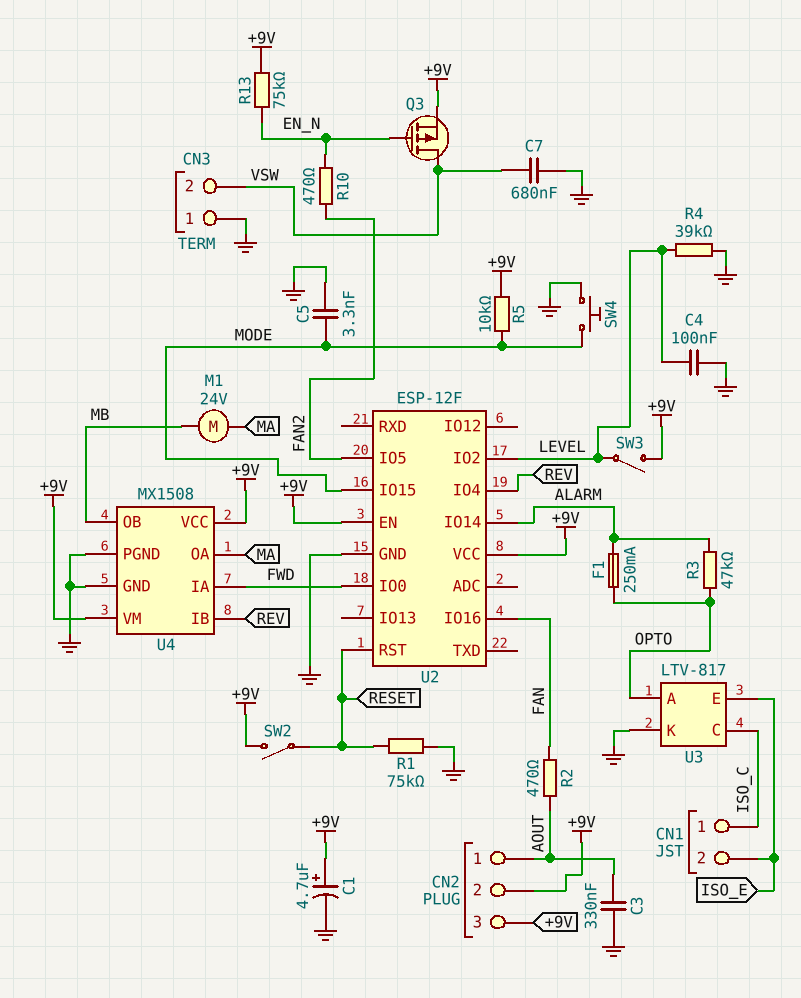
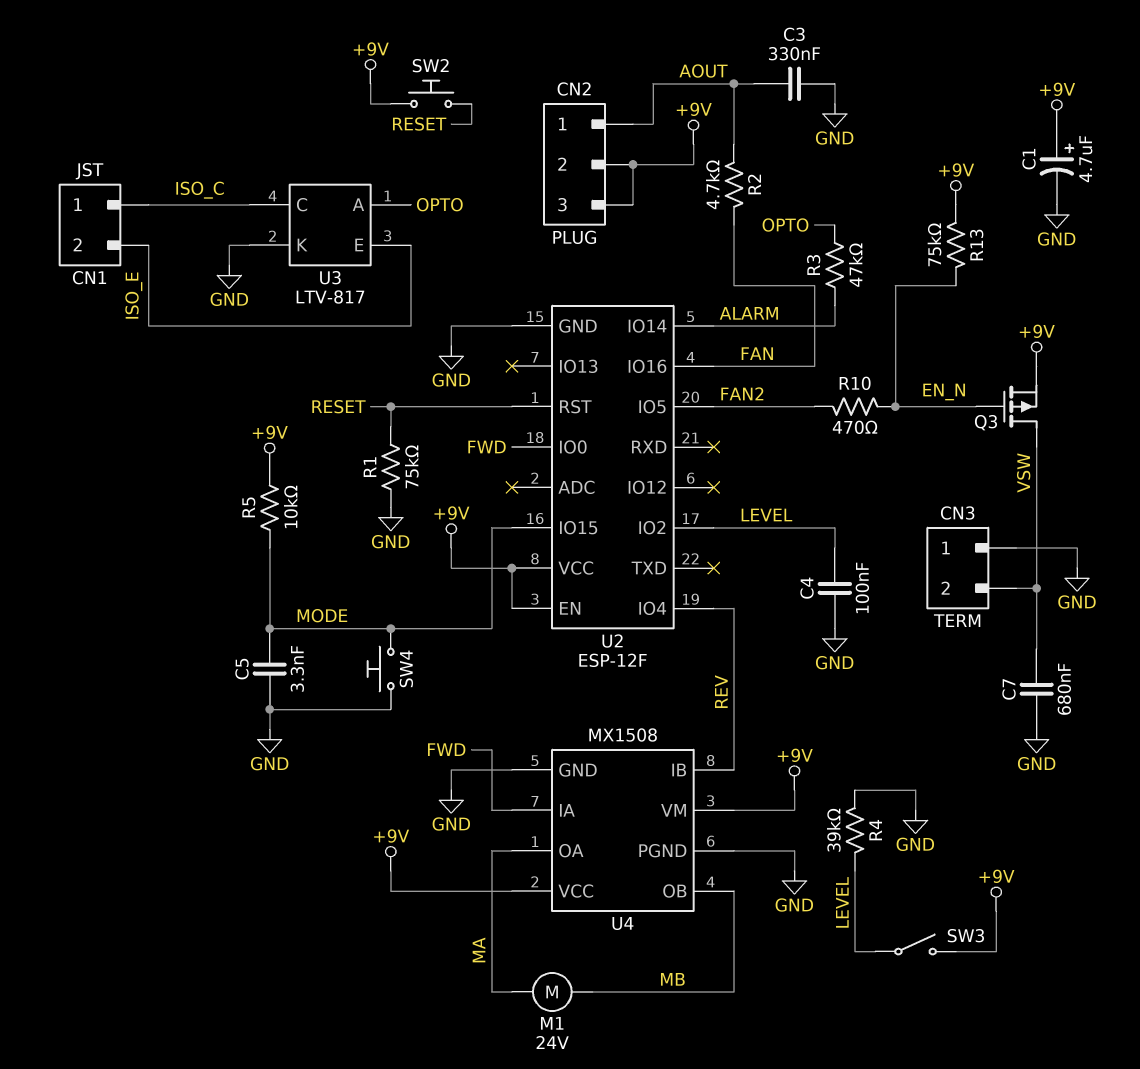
F1: 250mA (ALARM, OPTO) -> none
R2: 470 (AOUT, FAN) -> 4.7k (AOUT, FAN)
SW2: switch (+9V, RESET) -> button (+9V, RESET)

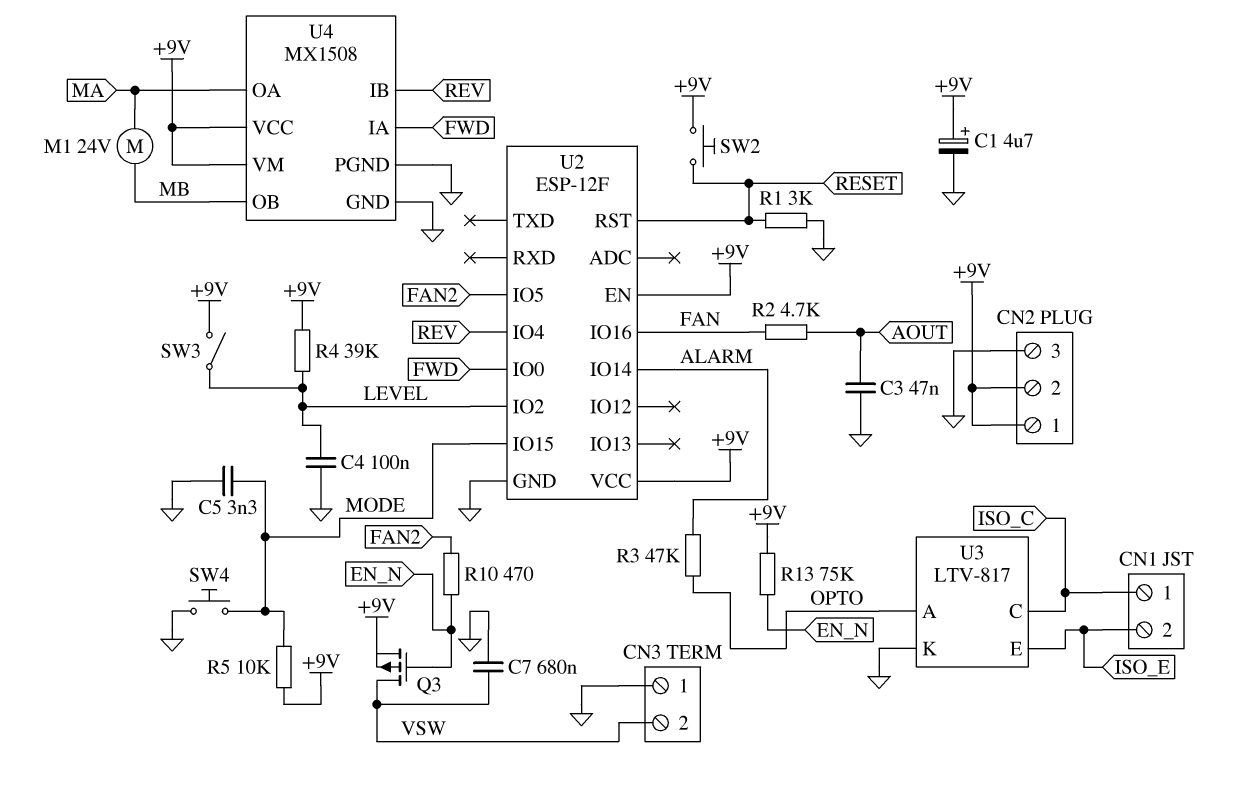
C3: 330nF (AOUT, GND) -> 47nF (AOUT, GND)
CN2 pin 1: AOUT -> +9V
CN2 pin 3: +9V -> GND
R1: 75k (GND, RESET) -> 3k (GND, RESET)
R4: 39k (GND, LEVEL) -> 39k (+9V, LEVEL)

